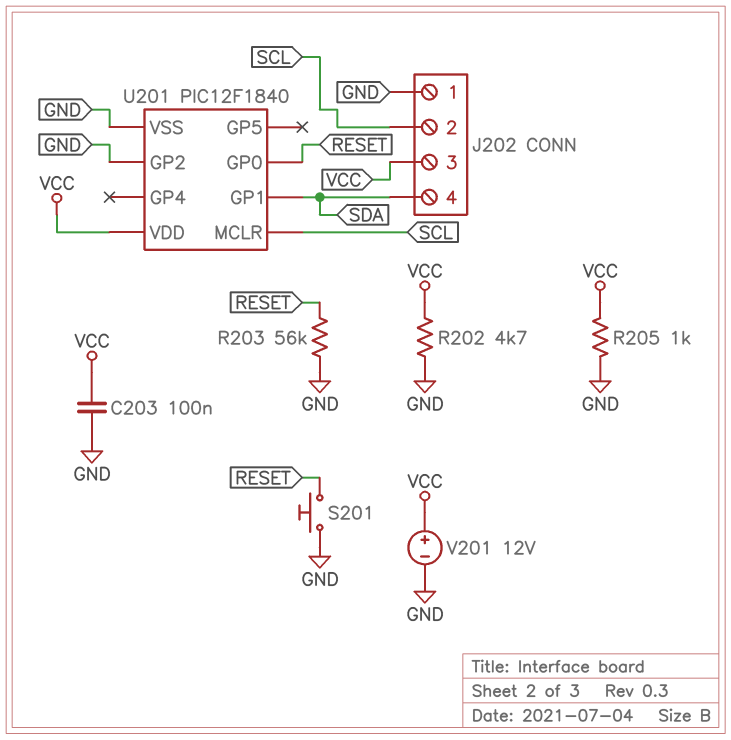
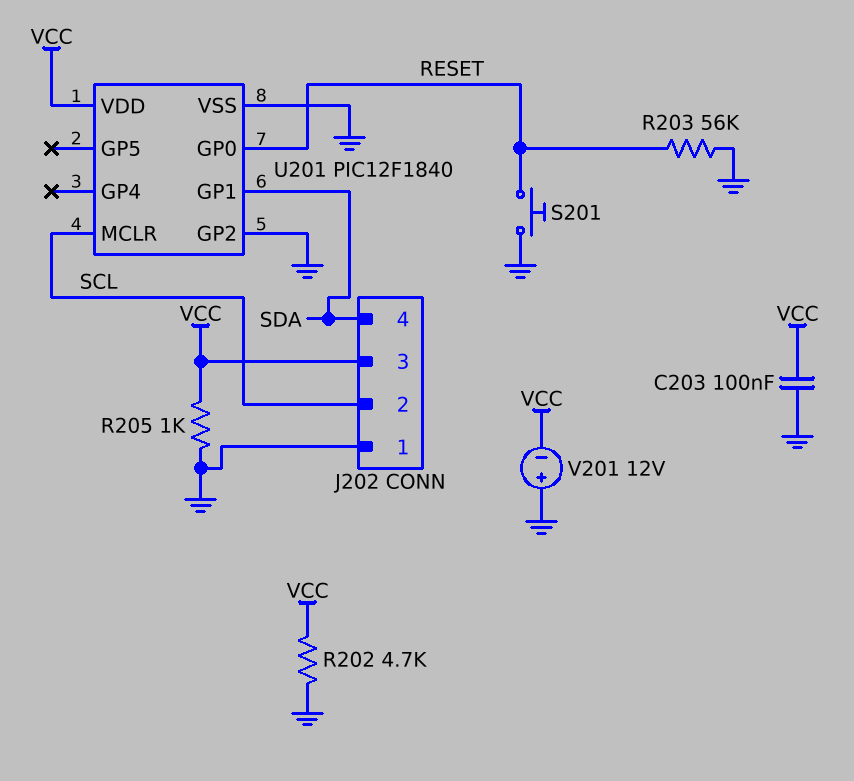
V201: 12V (plus VCC, minus GND) -> 12V (plus GND, minus VCC)

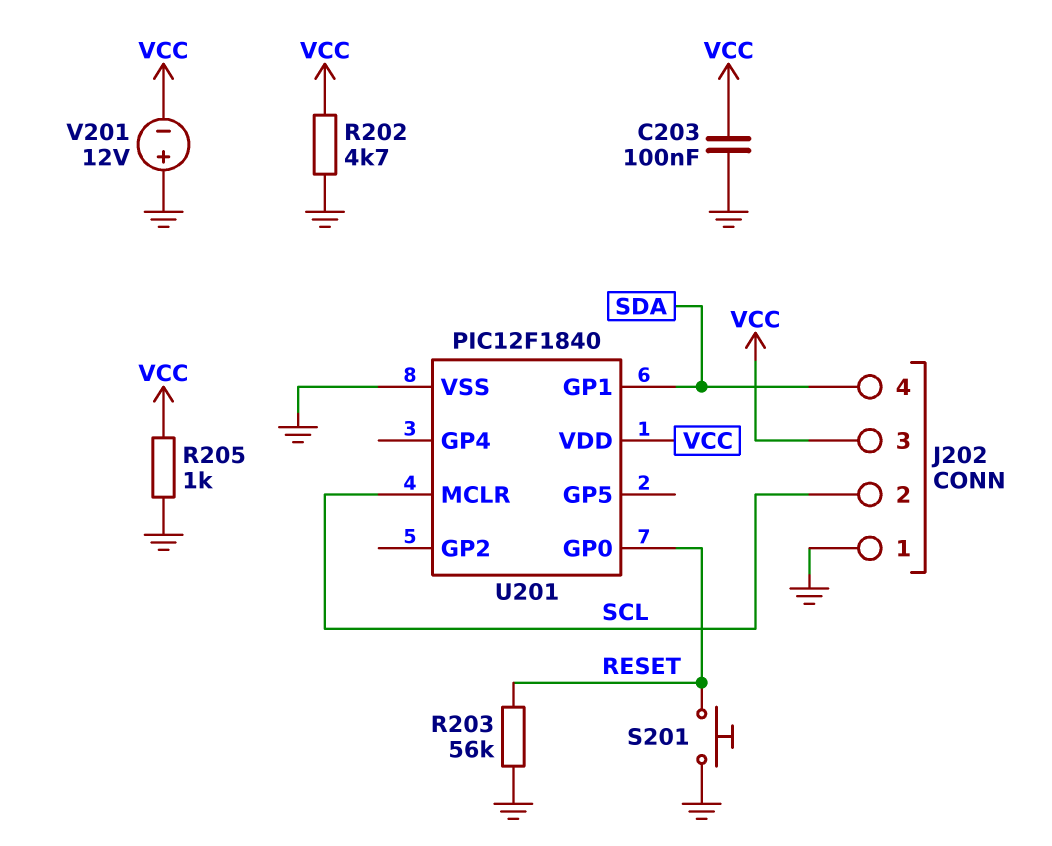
U201 pin GP2: GND -> none

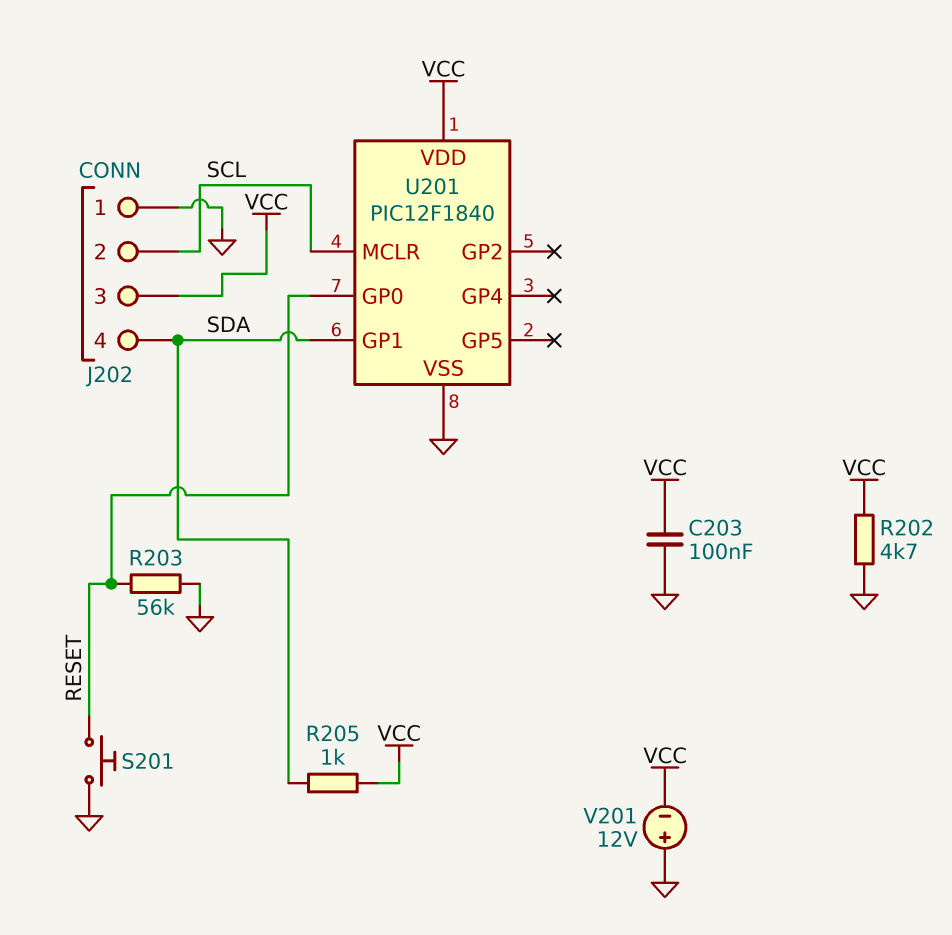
R205: 1k (GND, VCC) -> 1k (SDA, VCC)

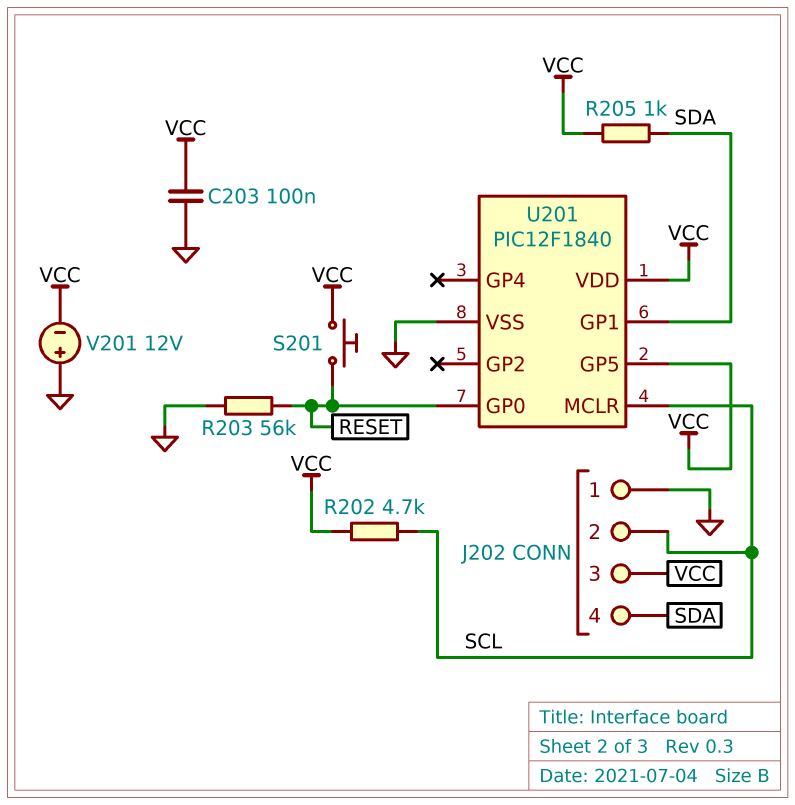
R202: 4.7k (GND, VCC) -> 4.7k (SCL, VCC)
S201: button (GND, RESET) -> button (RESET, VCC)
U201 pin GP5: none -> VCC

